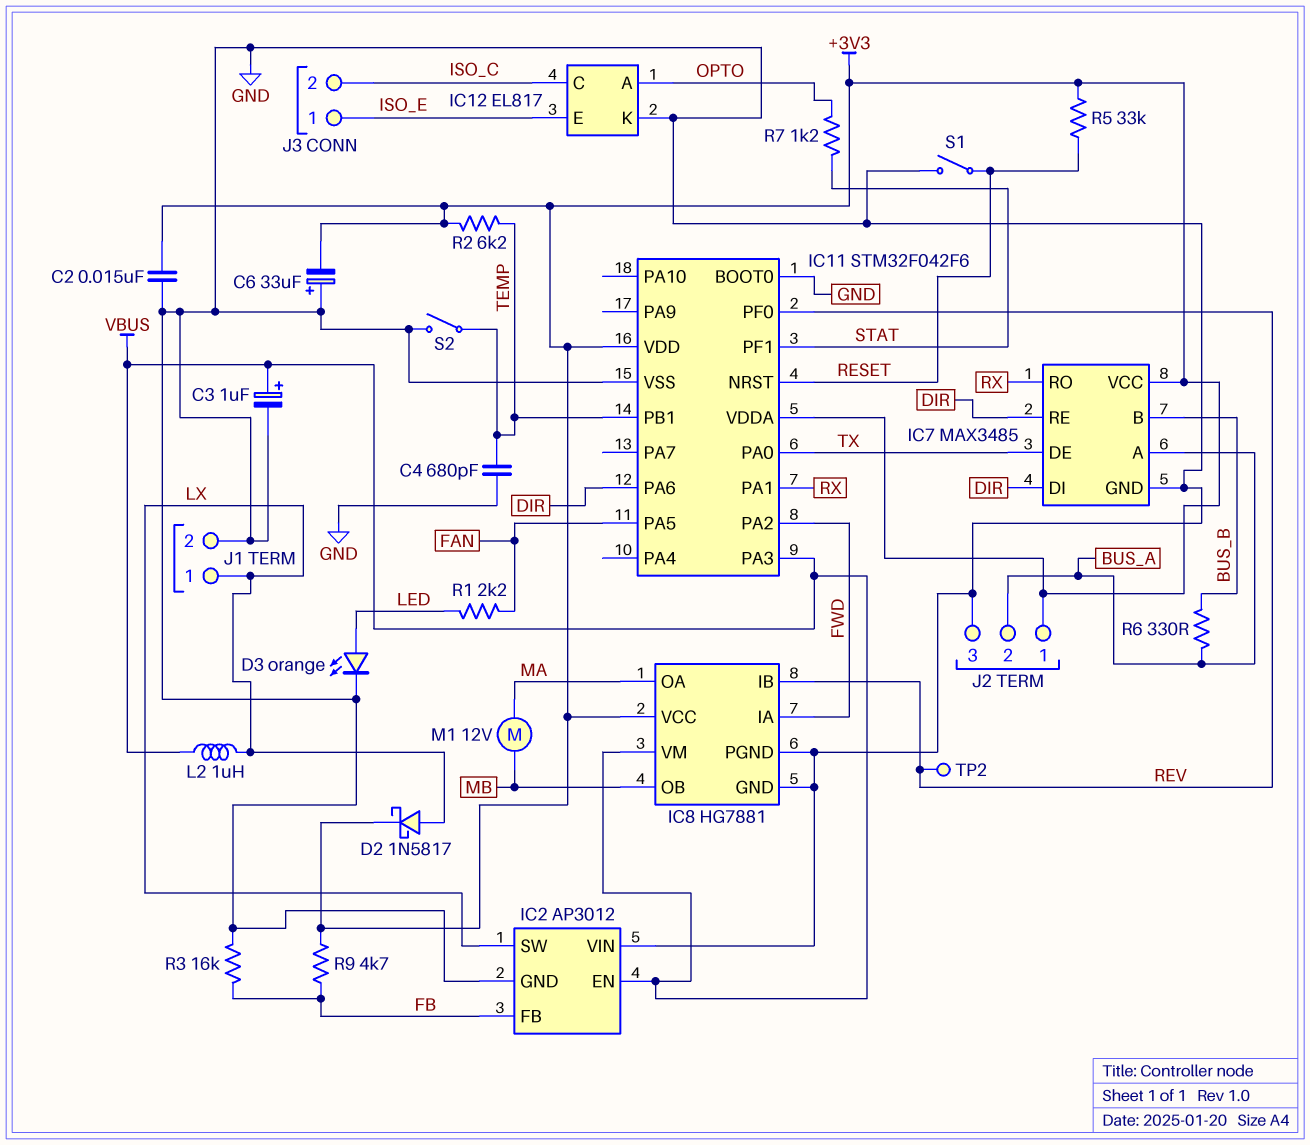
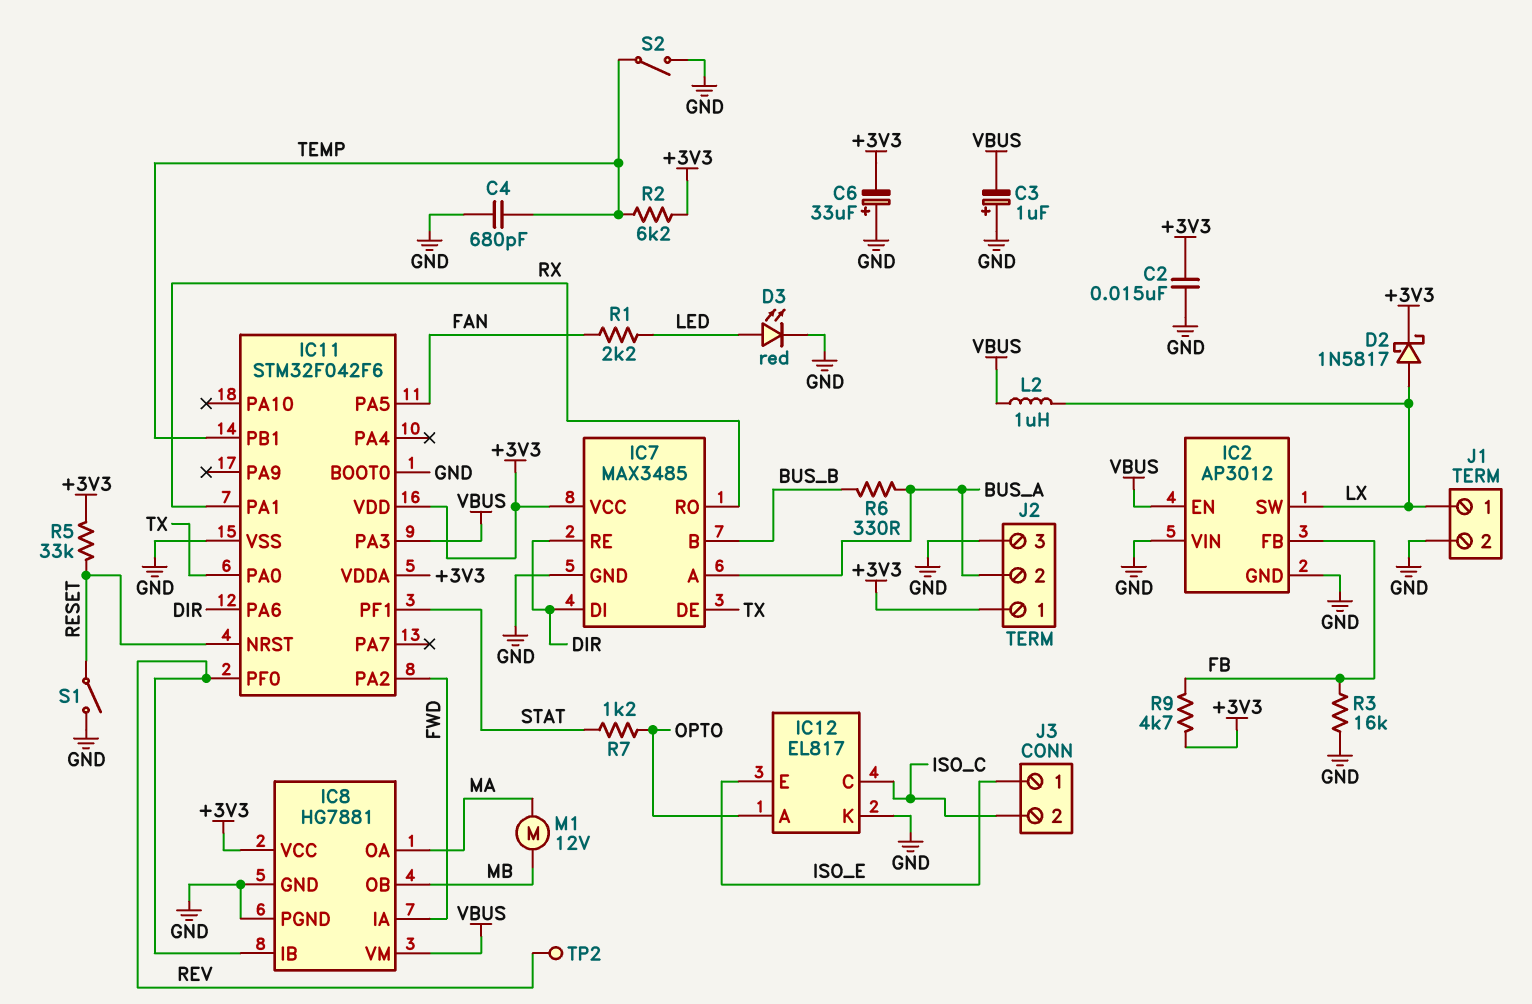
C3: 1uF (plus VBUS, minus GND) -> 1uF (plus GND, minus VBUS)
D3: LED orange (A LED, K GND) -> LED red (A LED, K GND)

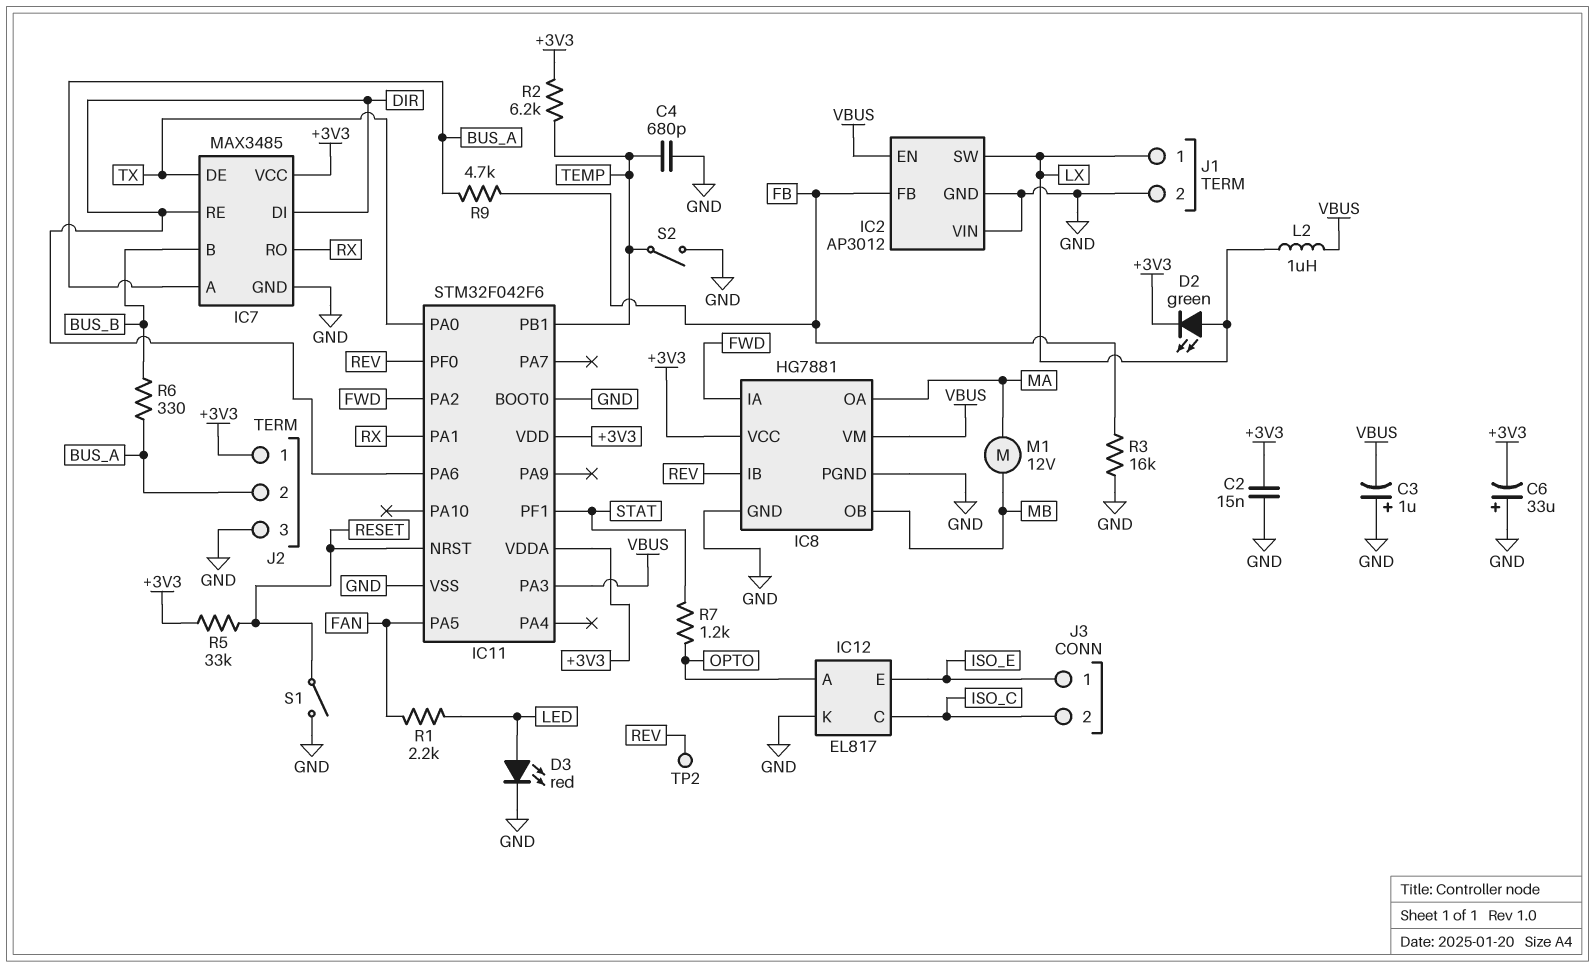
D2: schottky 1N5817 (A LX, K +3V3) -> LED green (A LX, K +3V3)
R9: 4.7k (+3V3, FB) -> 4.7k (BUS_A, FB)

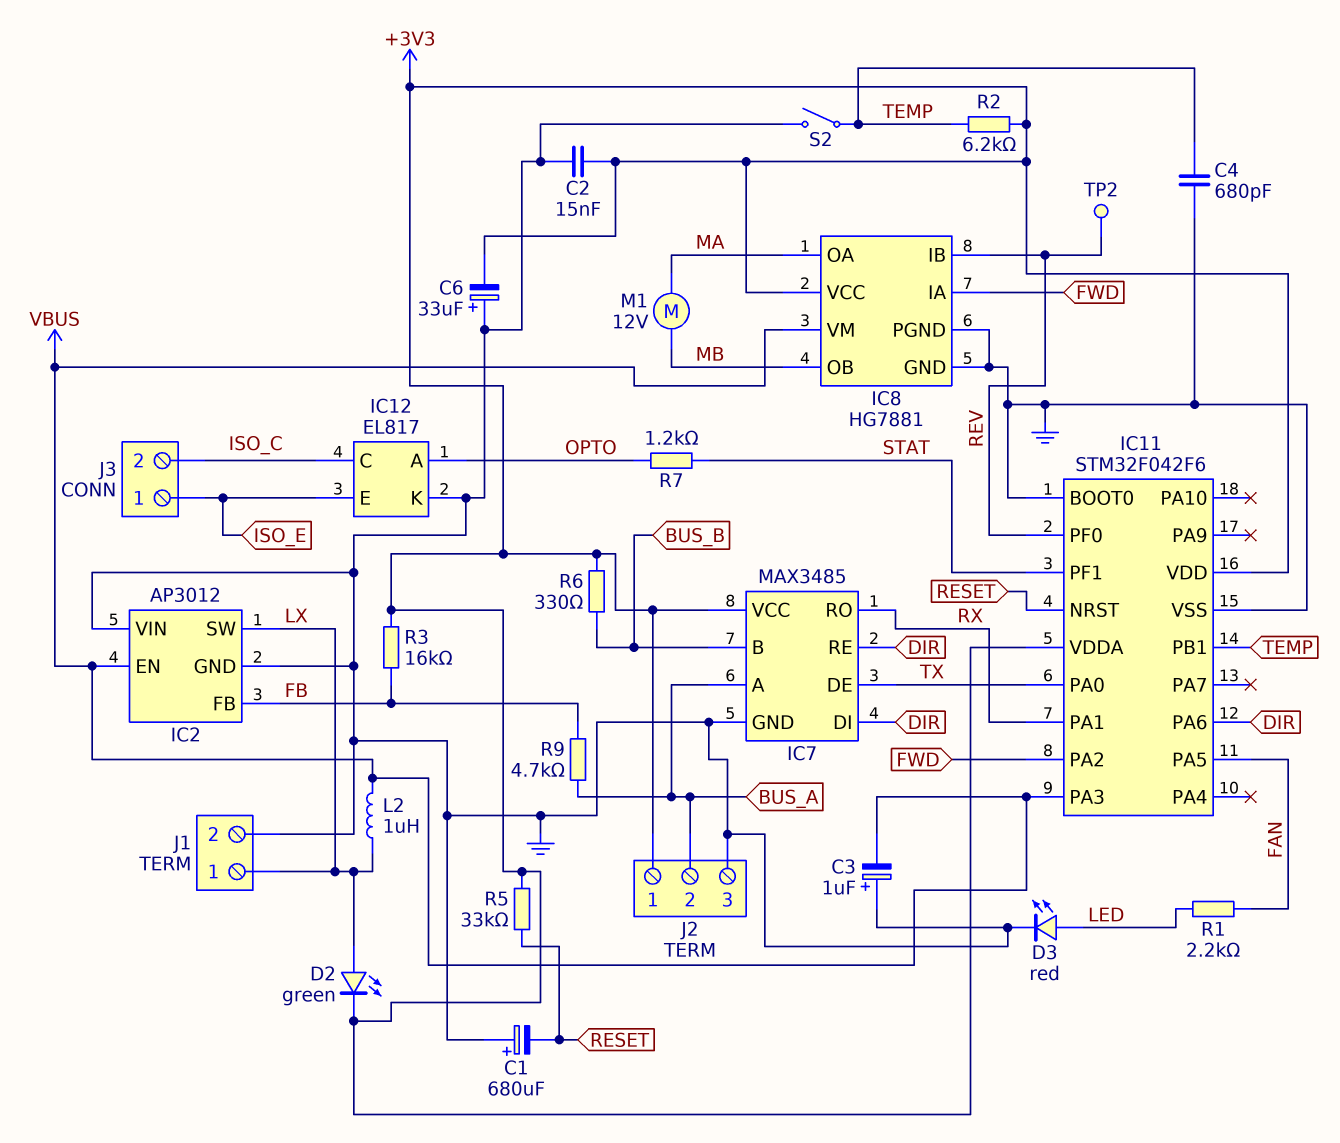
C1: none -> 680uF (plus GND, minus RESET)
R3: 16k (FB, GND) -> 16k (+3V3, FB)
R6: 330 (BUS_A, BUS_B) -> 330 (+3V3, BUS_B)
S1: switch (GND, RESET) -> none

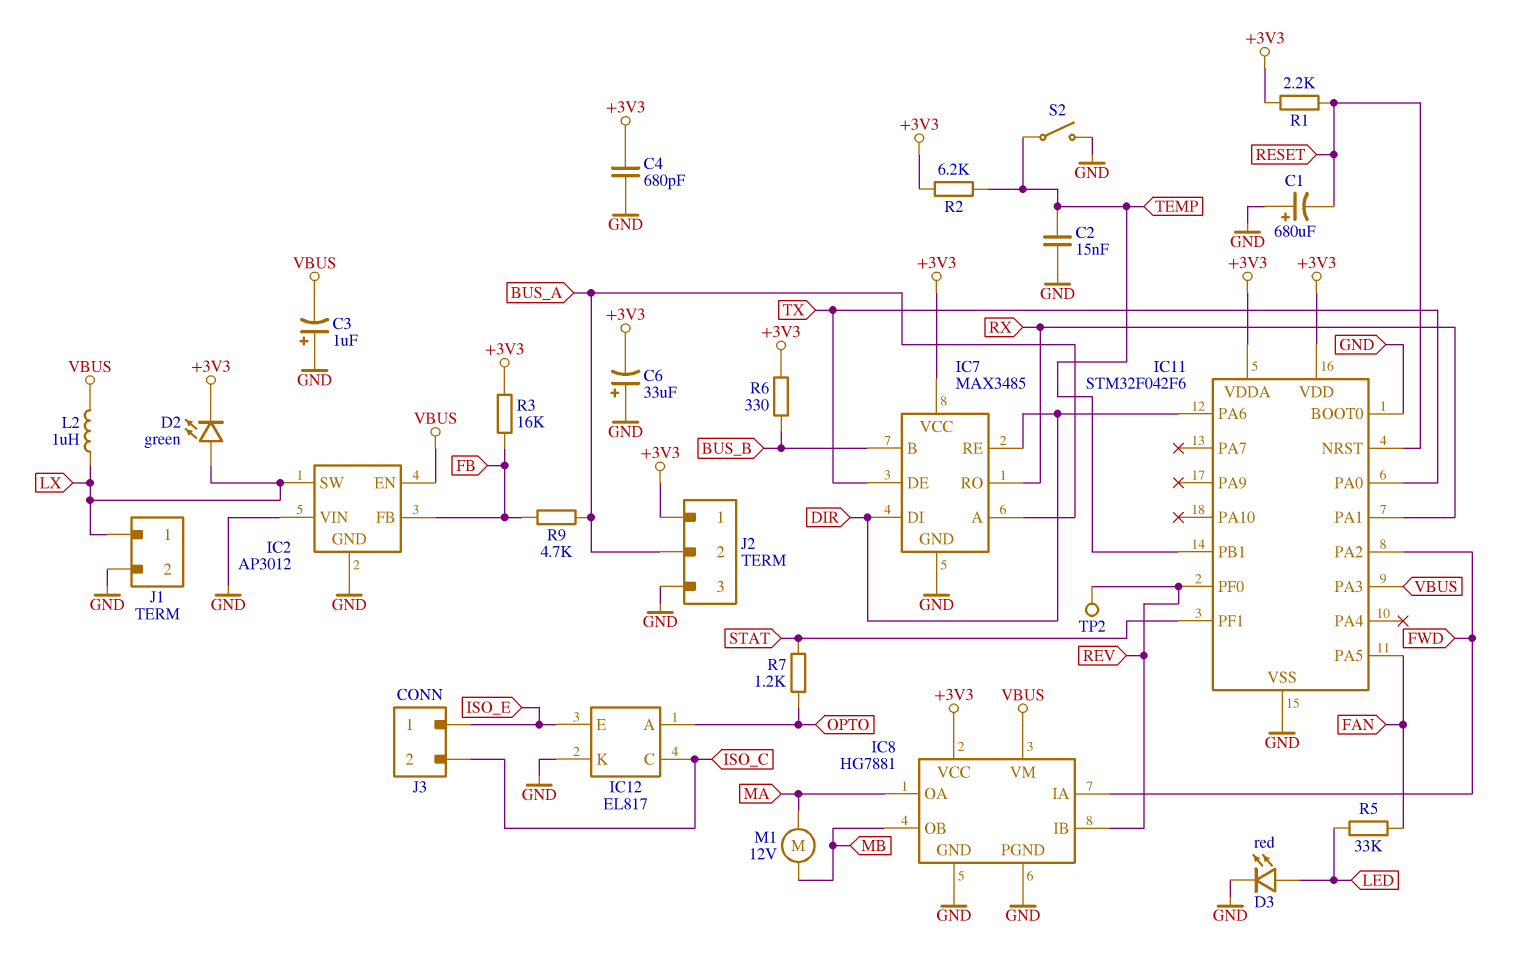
C2: 15nF (+3V3, GND) -> 15nF (GND, TEMP)
C4: 680pF (GND, TEMP) -> 680pF (+3V3, GND)
R1: 2.2k (FAN, LED) -> 2.2k (+3V3, RESET)
R5: 33k (+3V3, RESET) -> 33k (FAN, LED)

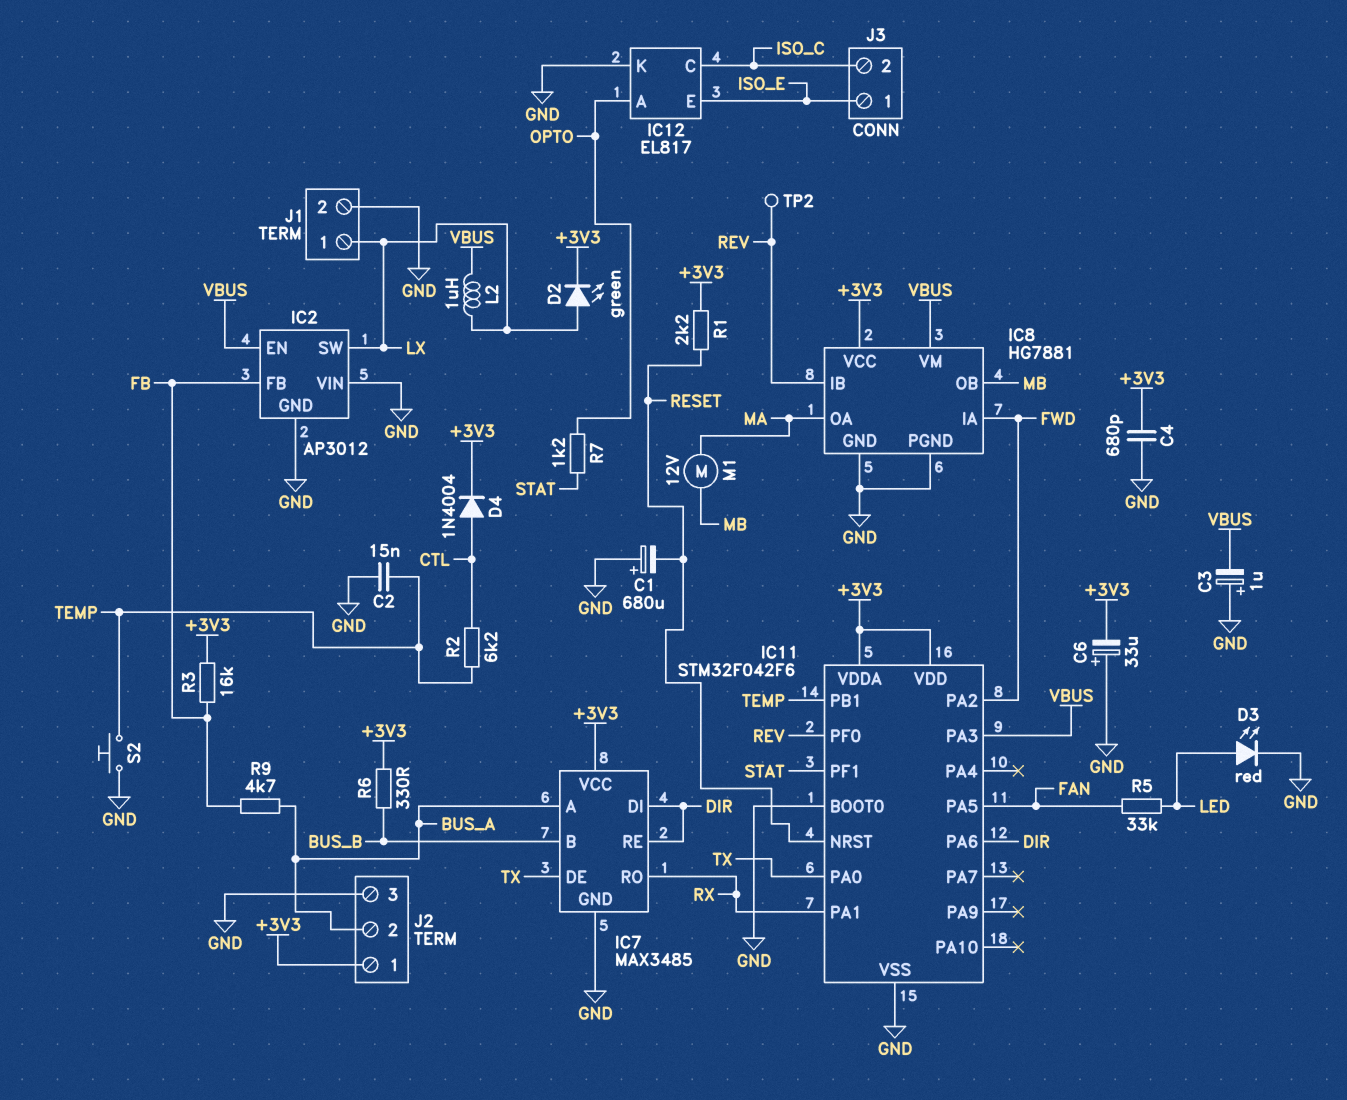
D4: none -> diode 1N4004 (A CTL, K +3V3)
R2: 6.2k (+3V3, TEMP) -> 6.2k (CTL, TEMP)
S2: switch (GND, TEMP) -> button (GND, TEMP)

